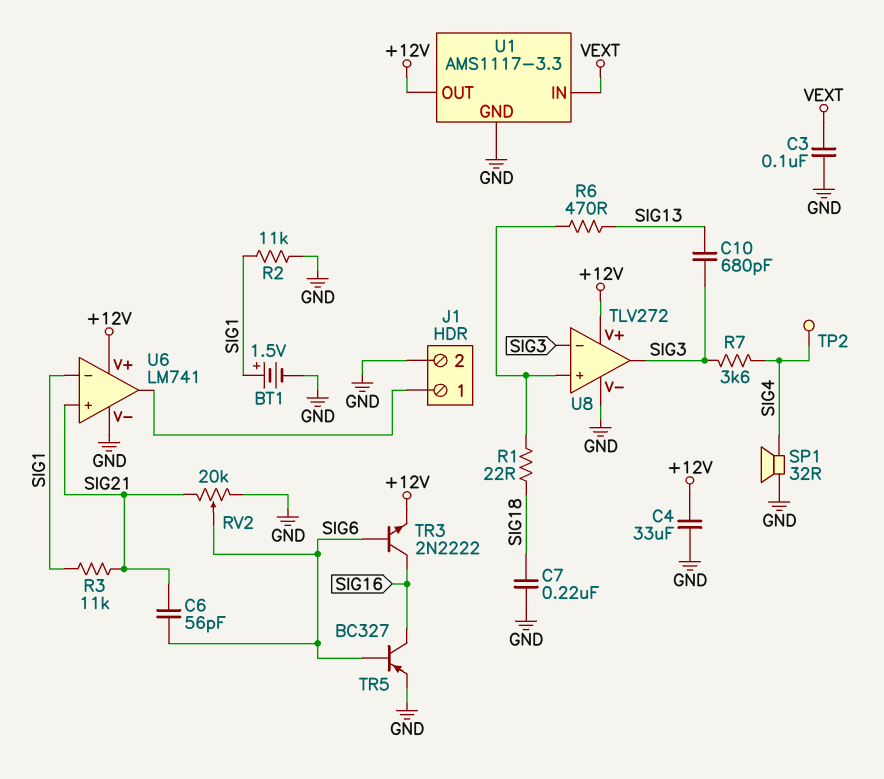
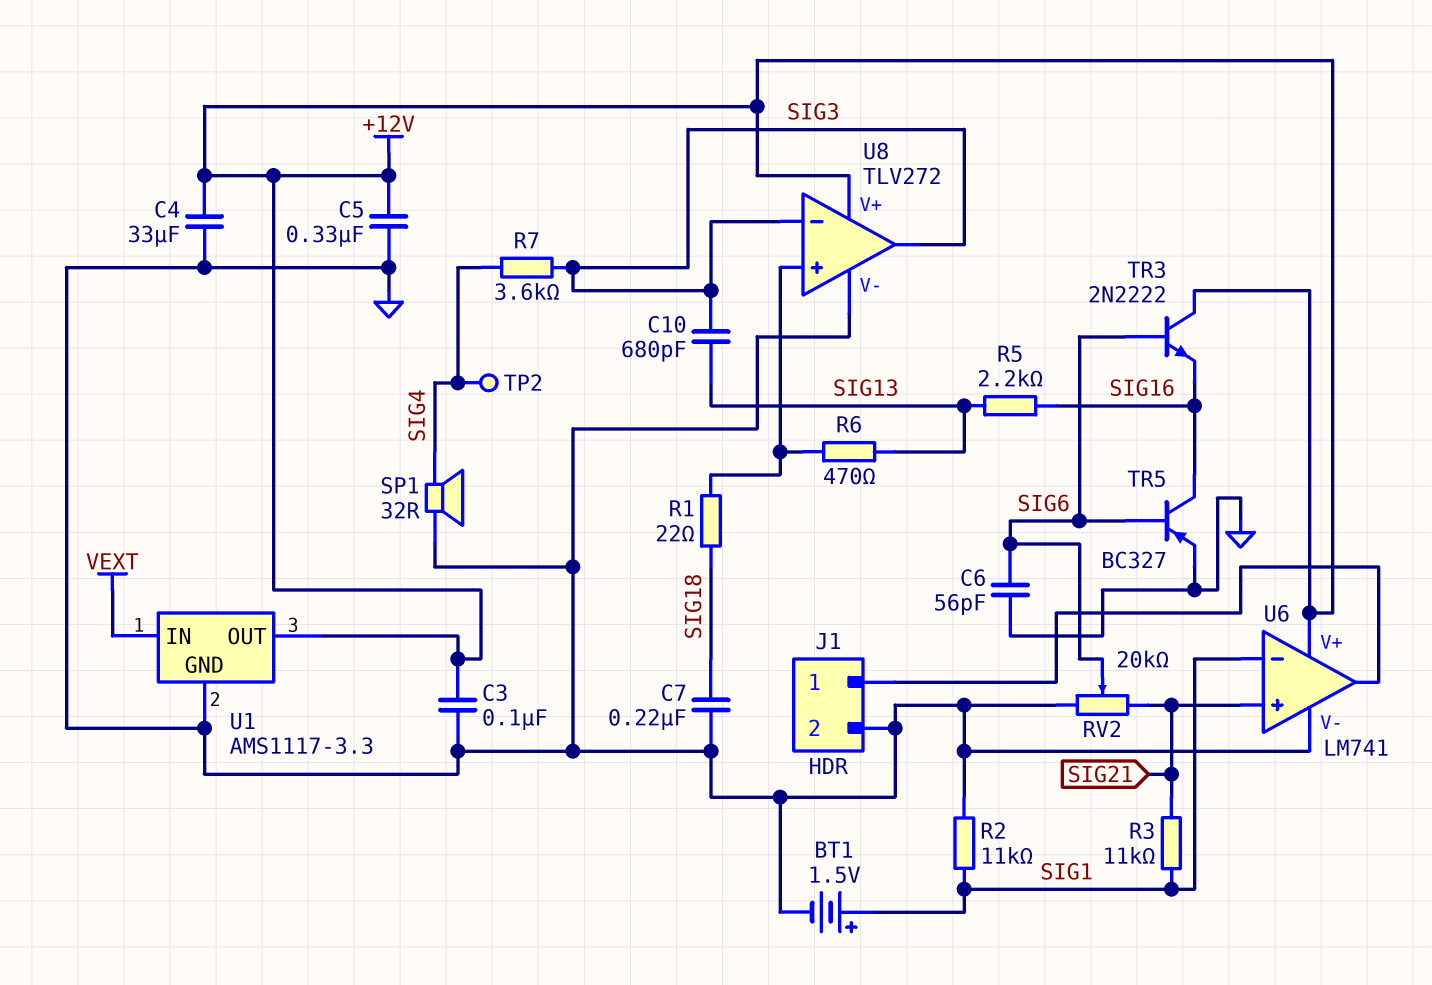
C3: 100nF (GND, VEXT) -> 100nF (+12V, GND)
C5: none -> 330nF (+12V, GND)
C6: 56pF (SIG6, SIG21) -> 56pF (GND, SIG6)
R5: none -> 2.2k (SIG13, SIG16)
TR3: NPN 2N2222 (B SIG6, C SIG16, E +12V) -> NPN 2N2222 (B SIG6, C +12V, E SIG16)

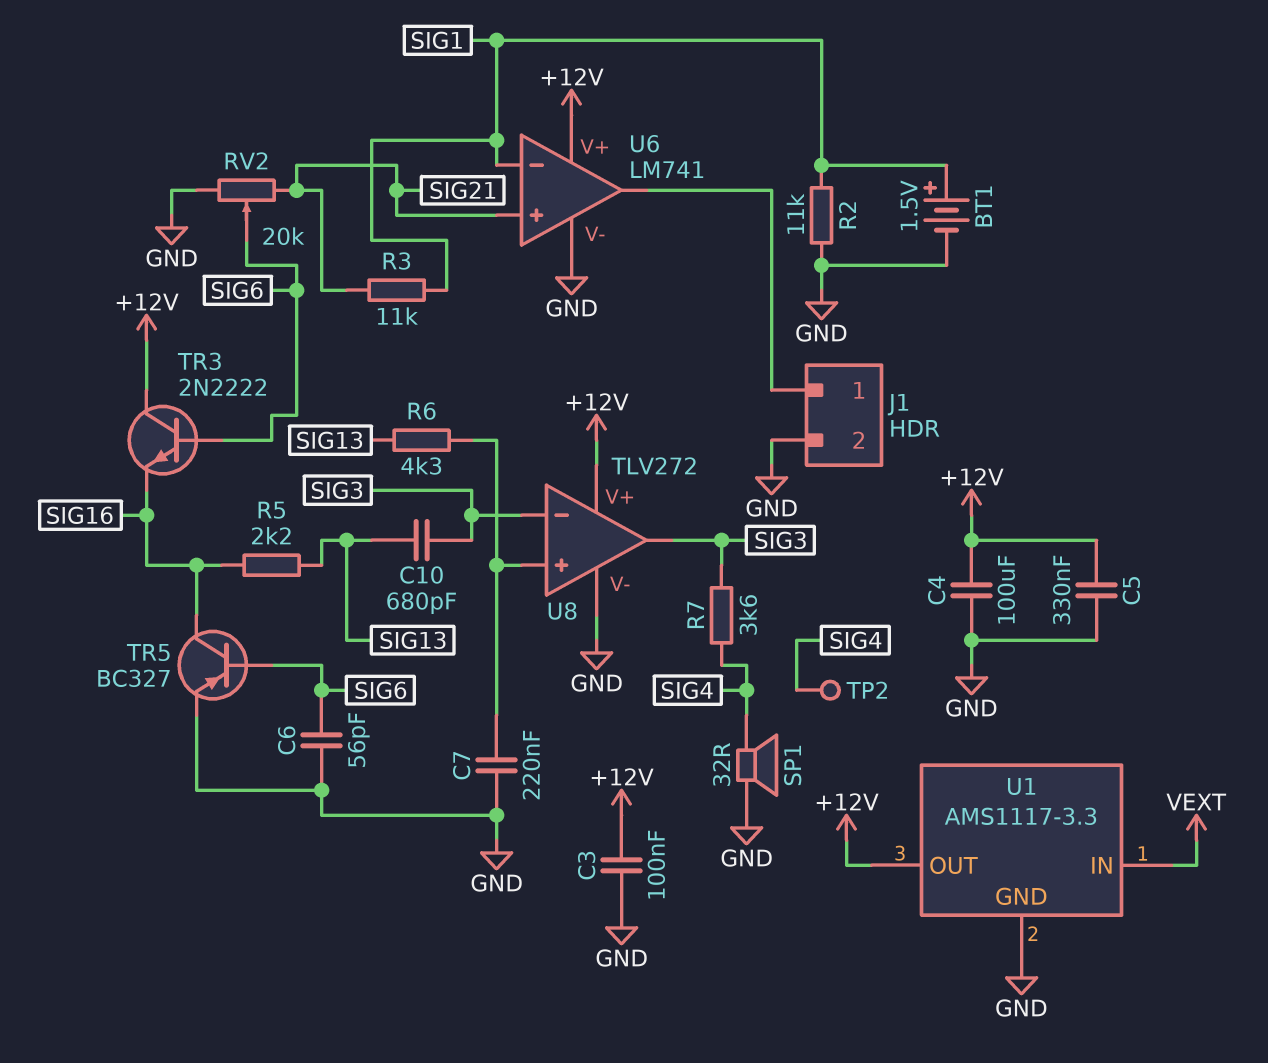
C4: 33uF (+12V, GND) -> 100uF (+12V, GND)
C7: 220nF (GND, SIG18) -> 220nF (GND, U8/in+)
R1: 22 (SIG18, U8/in+) -> none
R6: 470 (SIG13, U8/in+) -> 4.3k (SIG13, U8/in+)

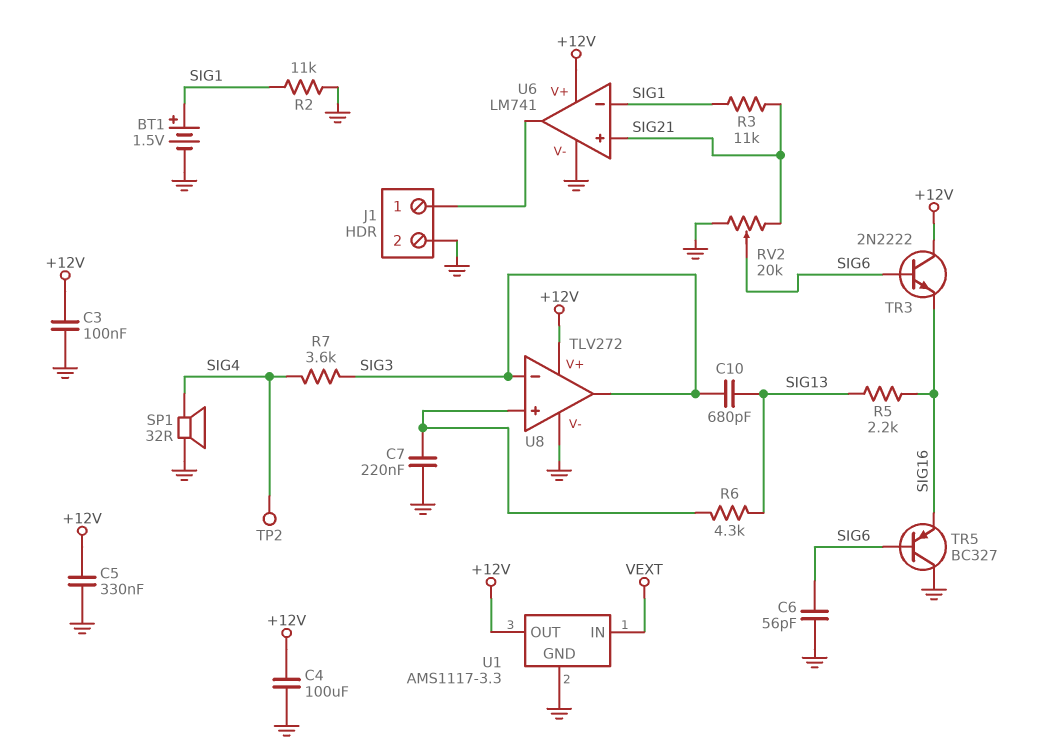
TR5: PNP BC327 (B SIG6, C SIG16, E GND) -> PNP BC327 (B SIG6, C GND, E SIG16)

